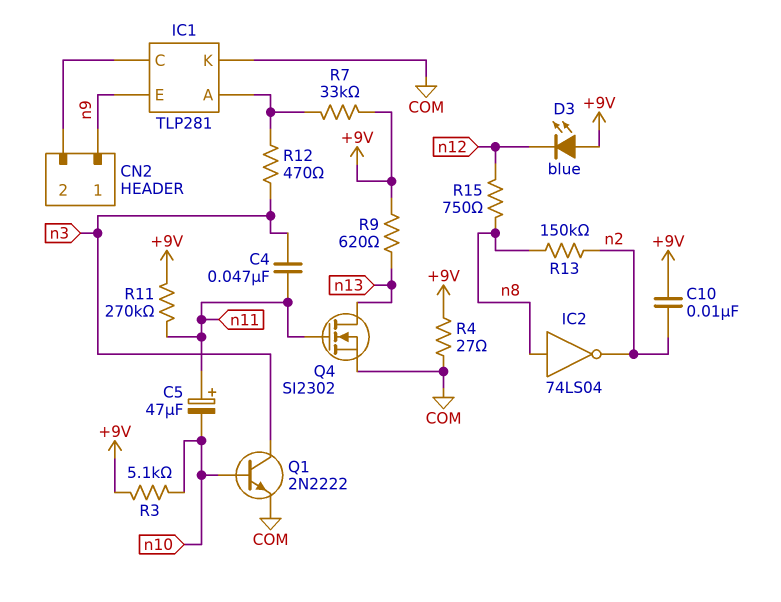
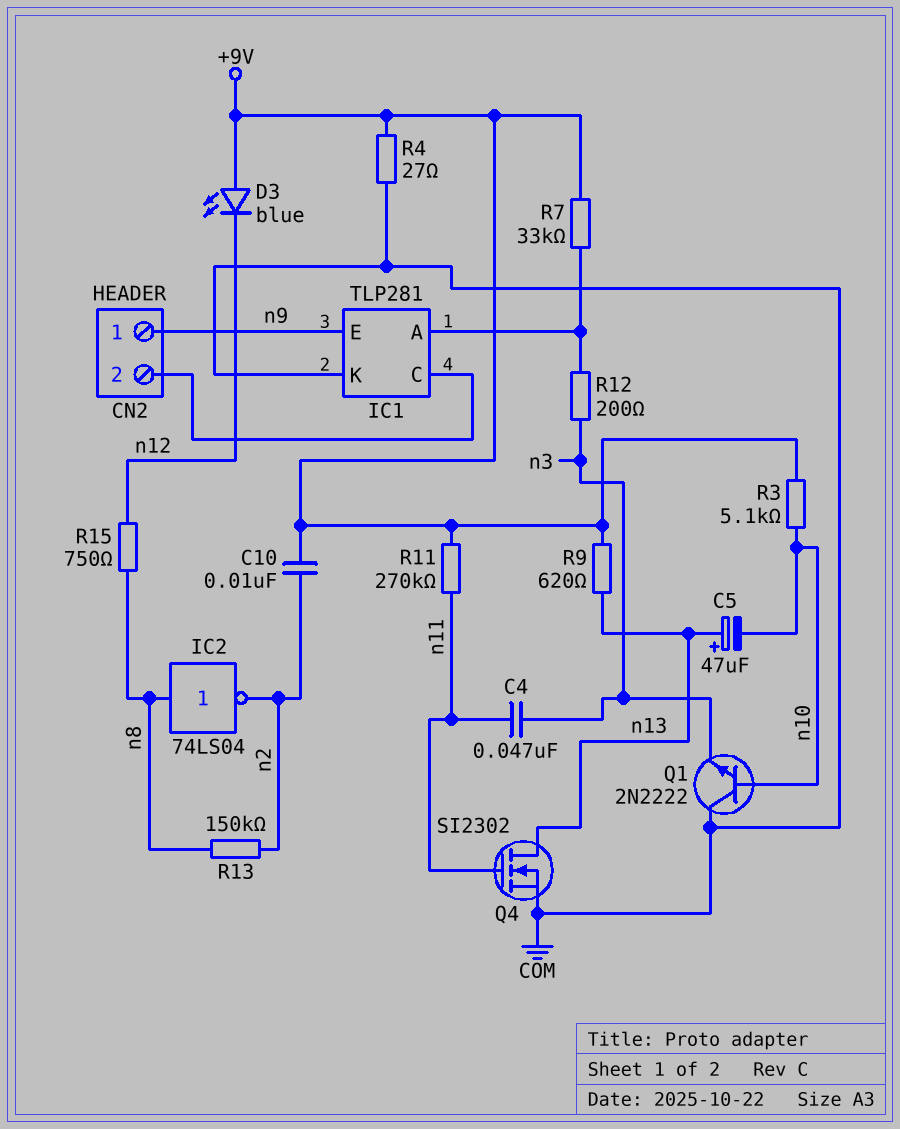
C5: 47uF (plus n11, minus n10) -> 47uF (plus n13, minus n10)
Q1: NPN 2N2222 (B n10, C n3, E COM) -> NPN 2N2222 (B n10, C COM, E n3)
R12: 470 (IC1/A, n3) -> 200 (IC1/A, n3)

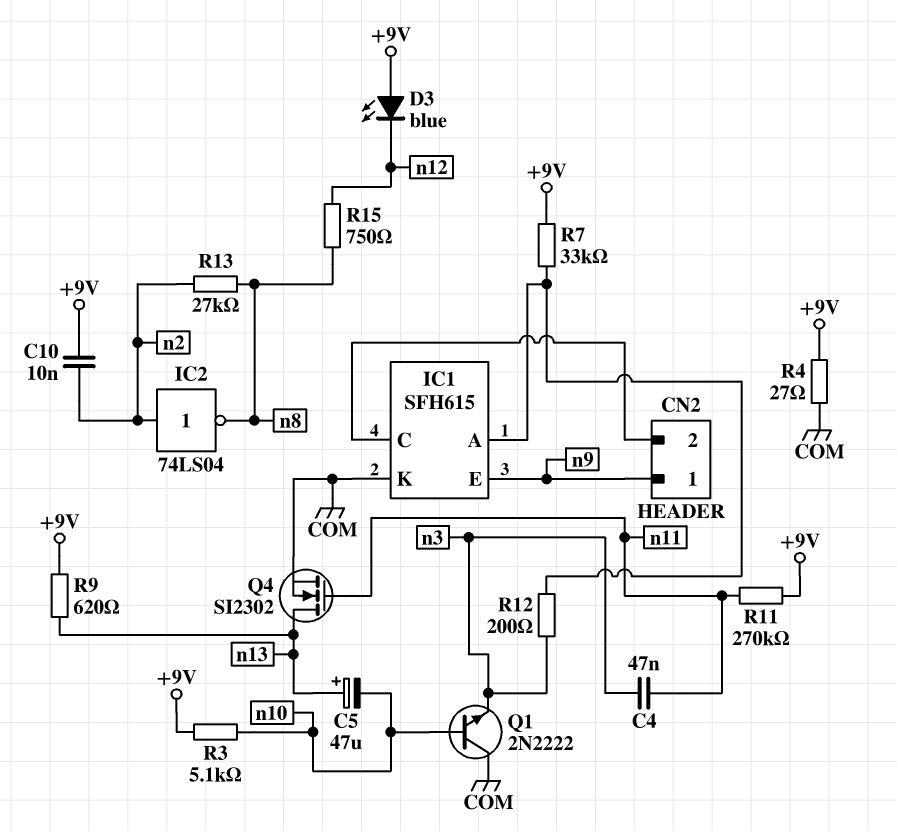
IC1: TLP281 -> SFH615
IC2: NOT 74LS04 (in n8, out n2) -> NOT 74LS04 (in n2, out n8)
R13: 150k (n2, n8) -> 27k (n2, n8)

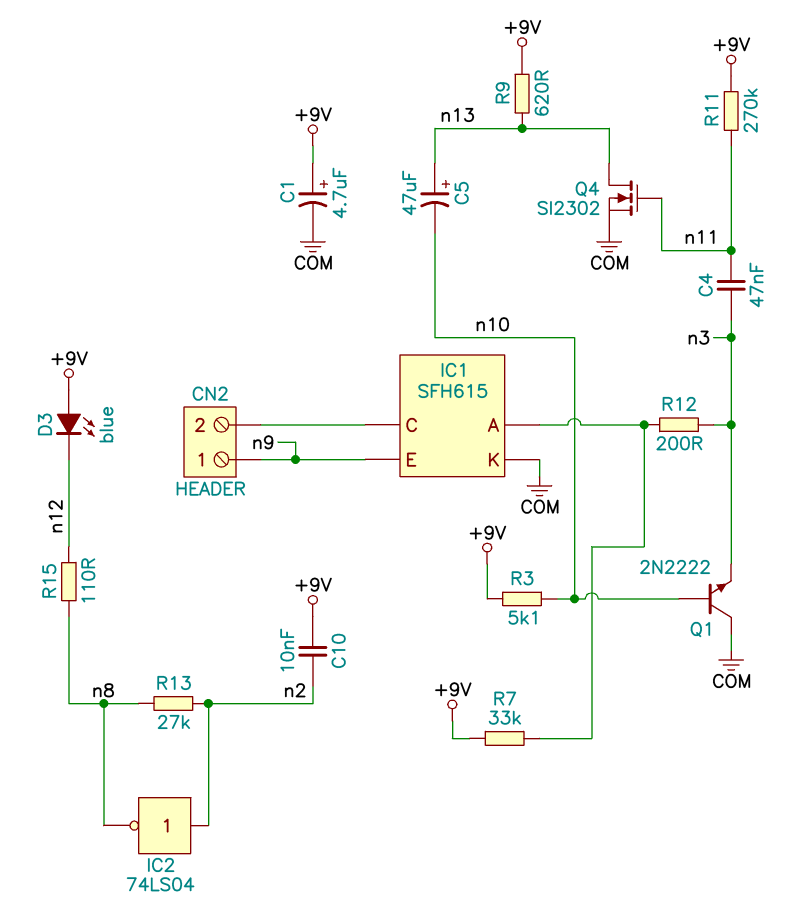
C1: none -> 4.7uF (plus +9V, minus COM)
R4: 27 (+9V, COM) -> none
R15: 750 (n8, n12) -> 110 (n8, n12)

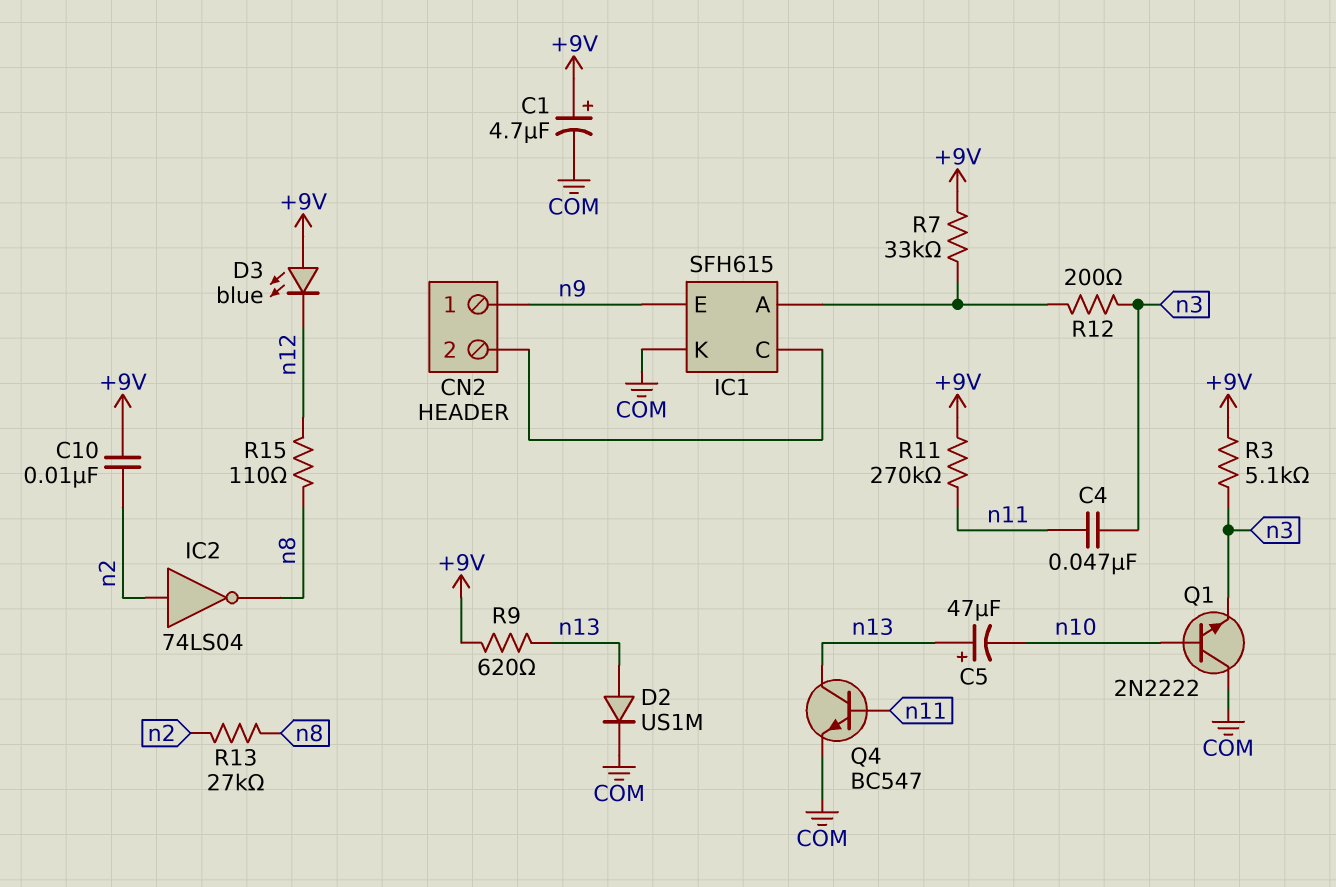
D2: none -> diode US1M (A n13, K COM)
Q4: NMOS SI2302 (G n11, D n13, S COM) -> NPN BC547 (B n11, C n13, E COM)
R3: 5.1k (+9V, n10) -> 5.1k (+9V, n3)

